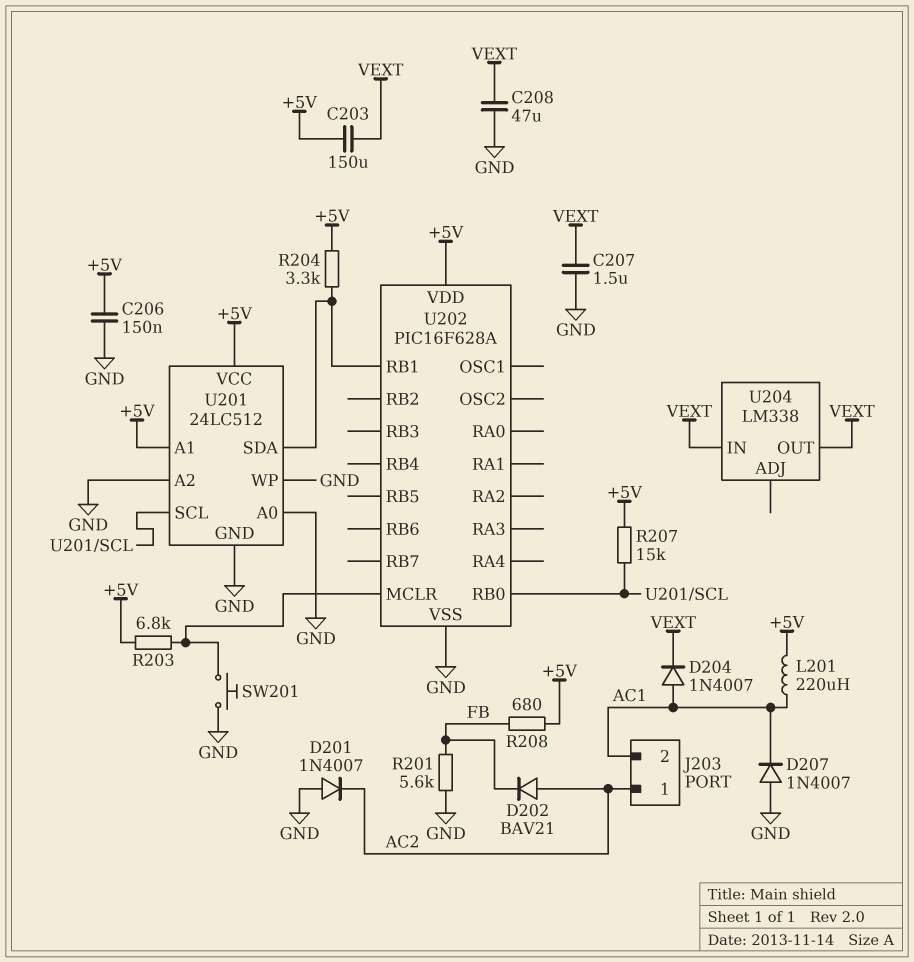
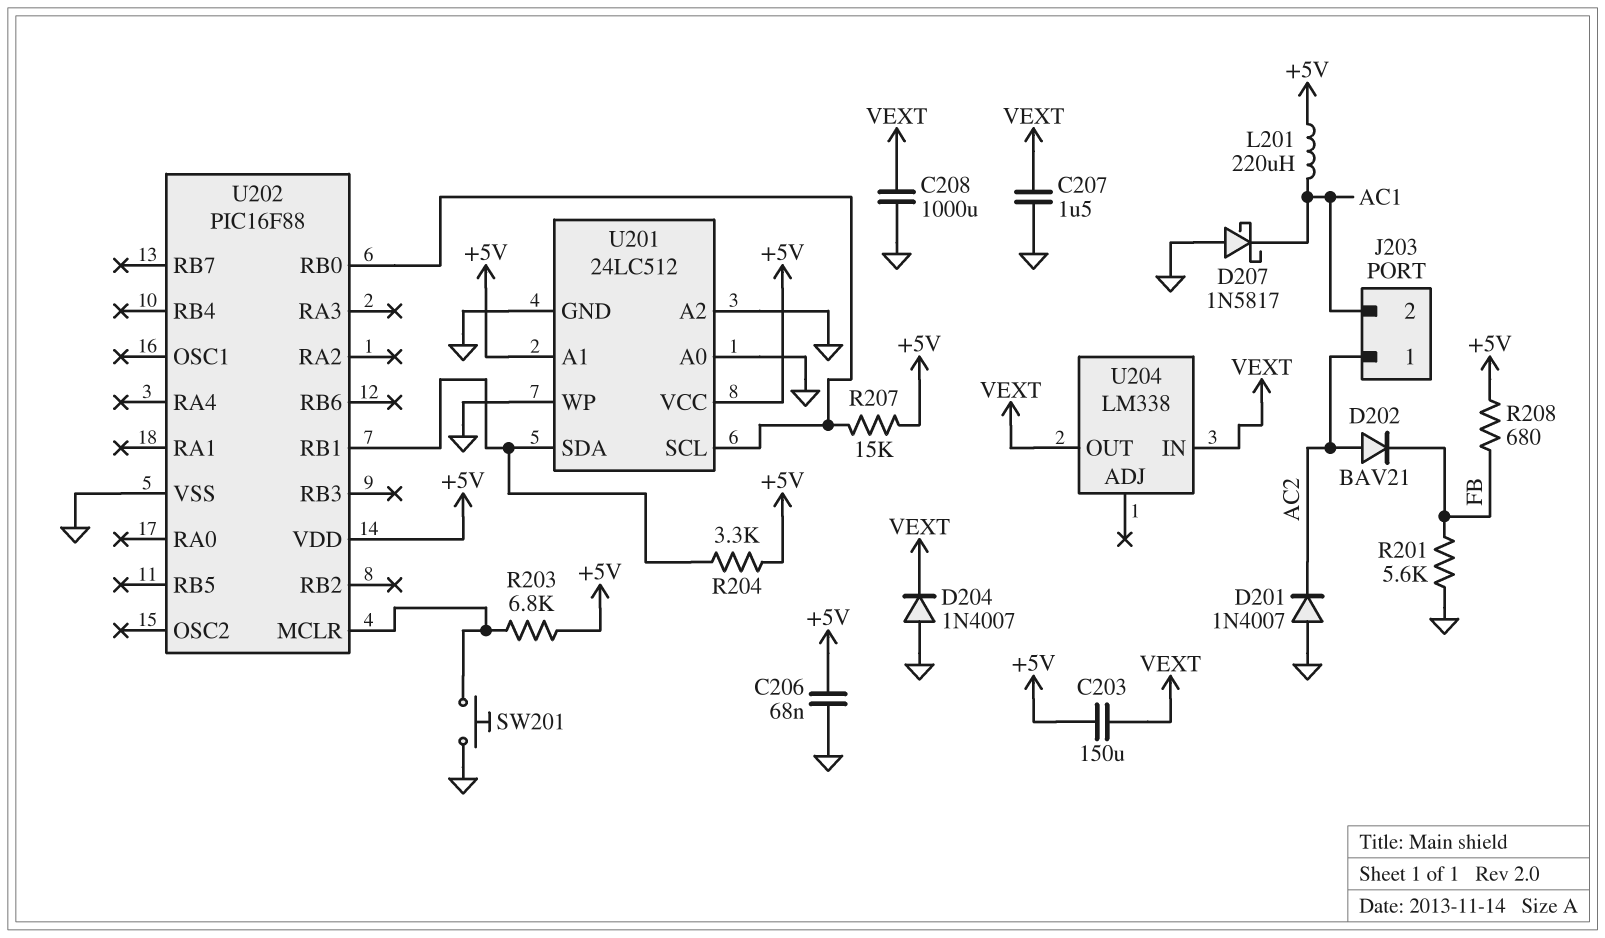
C206: 150nF (+5V, GND) -> 68nF (+5V, GND)
C208: 47uF (GND, VEXT) -> 1000uF (GND, VEXT)
D204: diode 1N4007 (A AC1, K VEXT) -> diode 1N4007 (A GND, K VEXT)
D207: diode 1N4007 (A GND, K AC1) -> schottky 1N5817 (A GND, K AC1)
U202: PIC16F628A -> PIC16F88

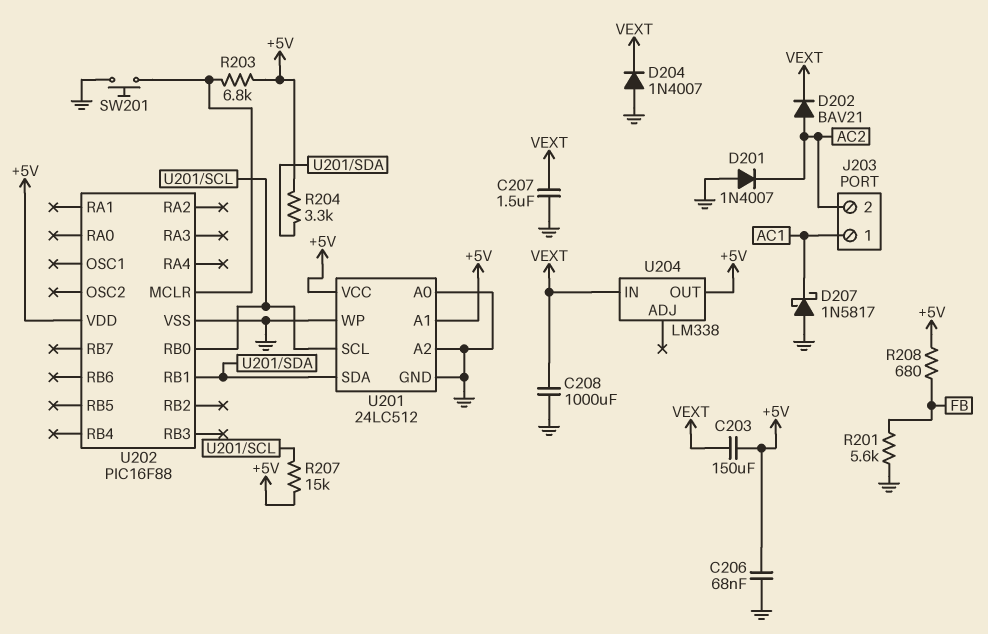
D202: diode BAV21 (A AC2, K FB) -> diode BAV21 (A AC2, K VEXT)
J203 pin 1: AC2 -> AC1
J203 pin 2: AC1 -> AC2
L201: 220uH (+5V, AC1) -> none
U204 pin OUT: VEXT -> +5V

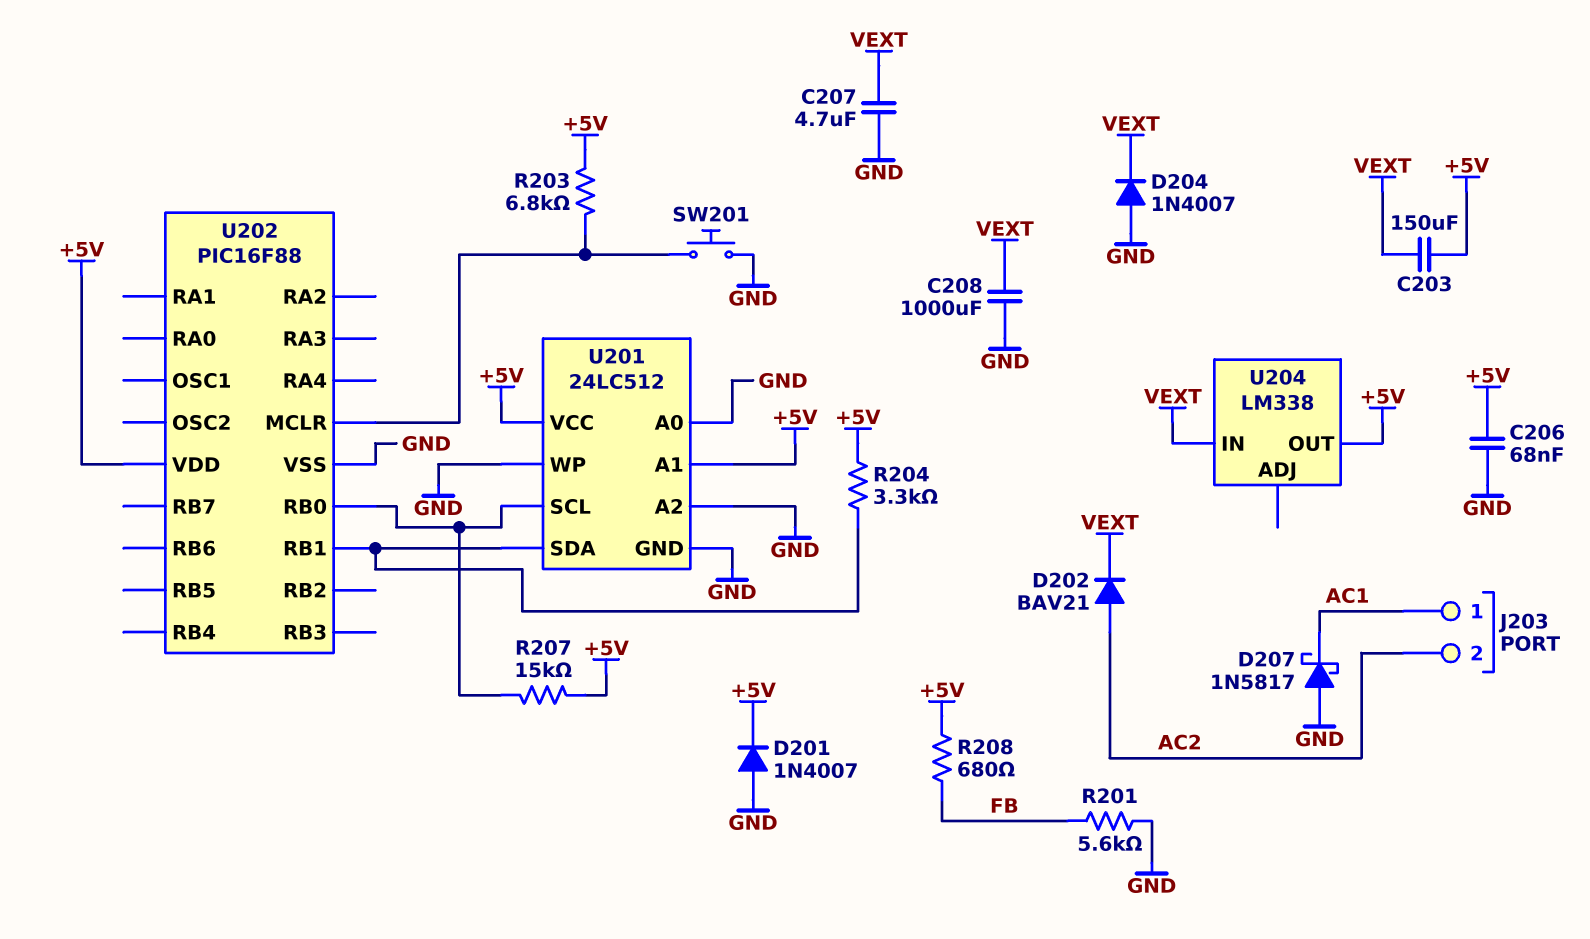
C207: 1.5uF (GND, VEXT) -> 4.7uF (GND, VEXT)
D201: diode 1N4007 (A GND, K AC2) -> diode 1N4007 (A GND, K +5V)

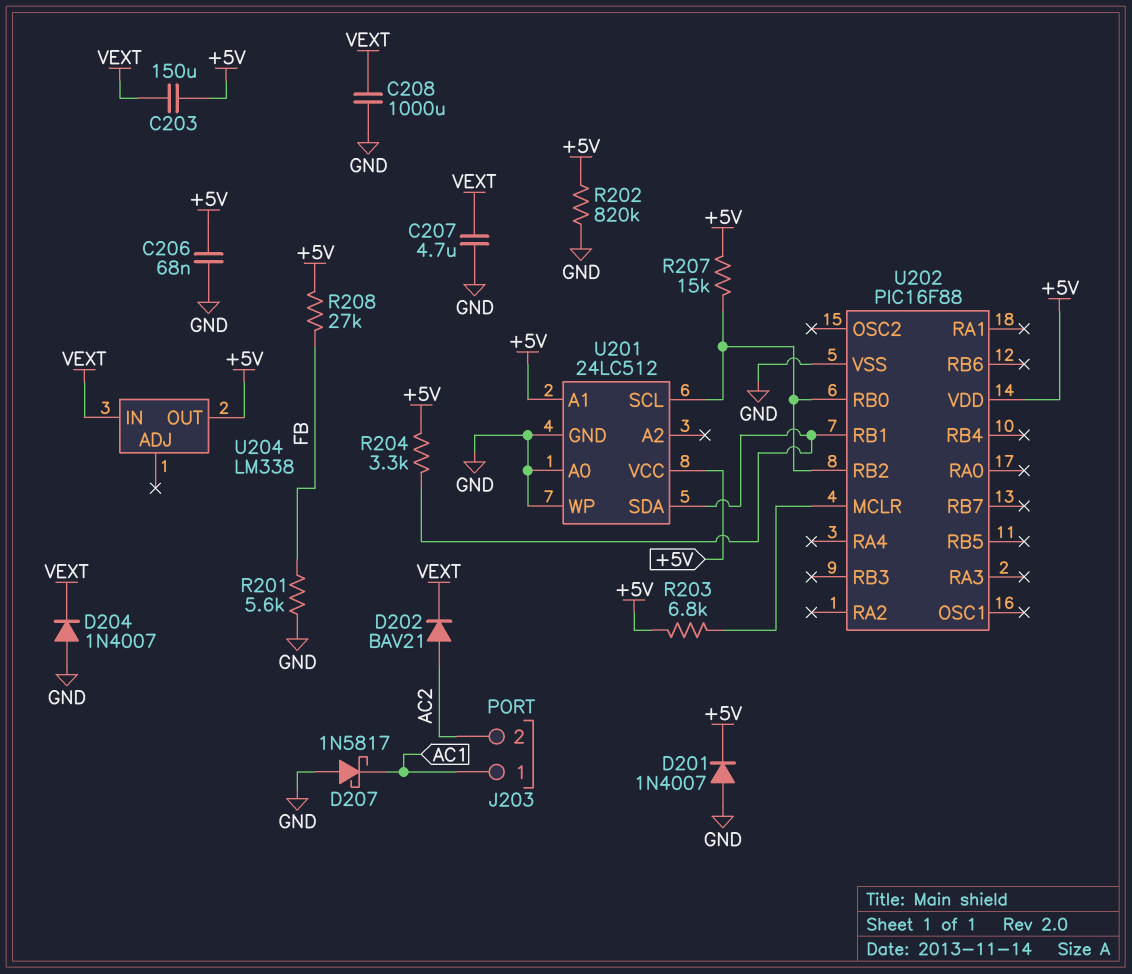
R202: none -> 820k (+5V, GND)
R208: 680 (+5V, FB) -> 27k (+5V, FB)
SW201: button (GND, U202/MCLR) -> none
U201 pin A2: GND -> none
U202 pin RB2: none -> U201/SCL

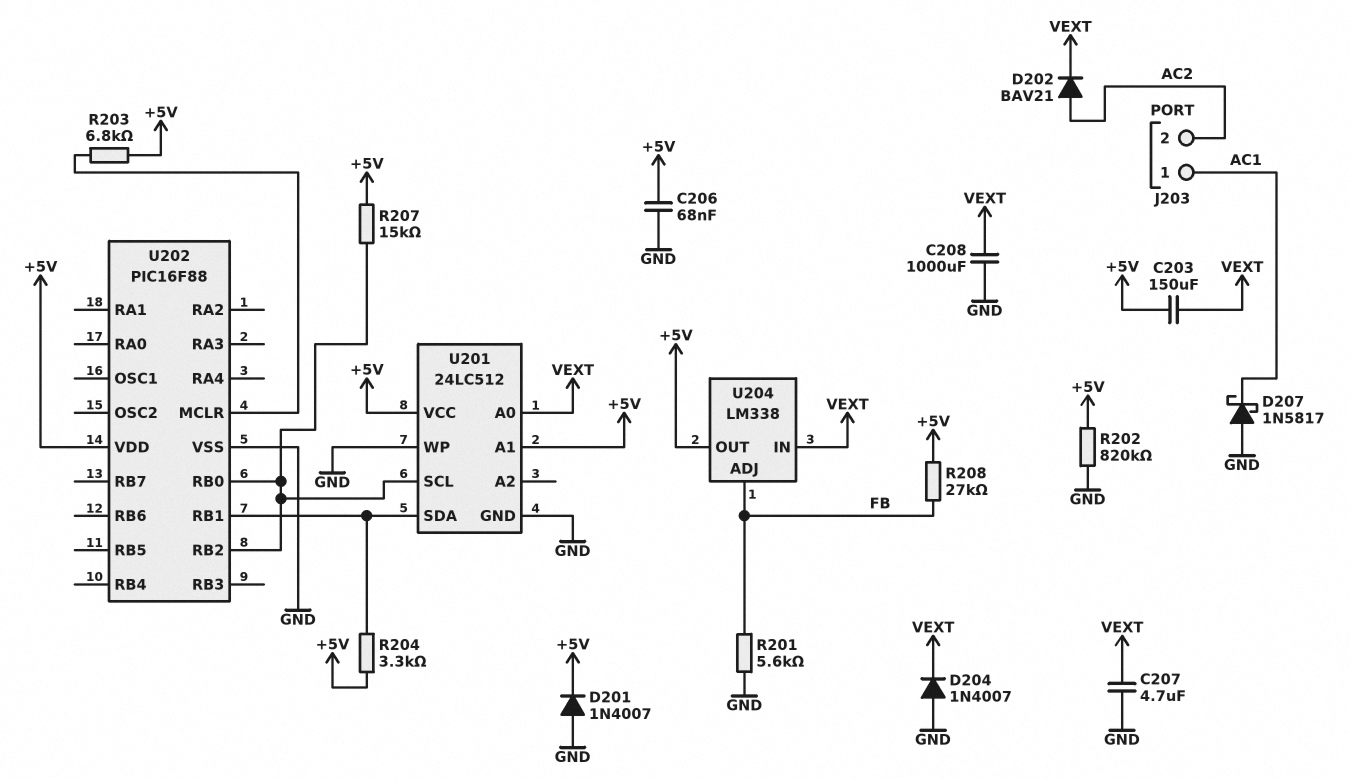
U201 pin A0: GND -> VEXT
U204 pin ADJ: none -> FB

